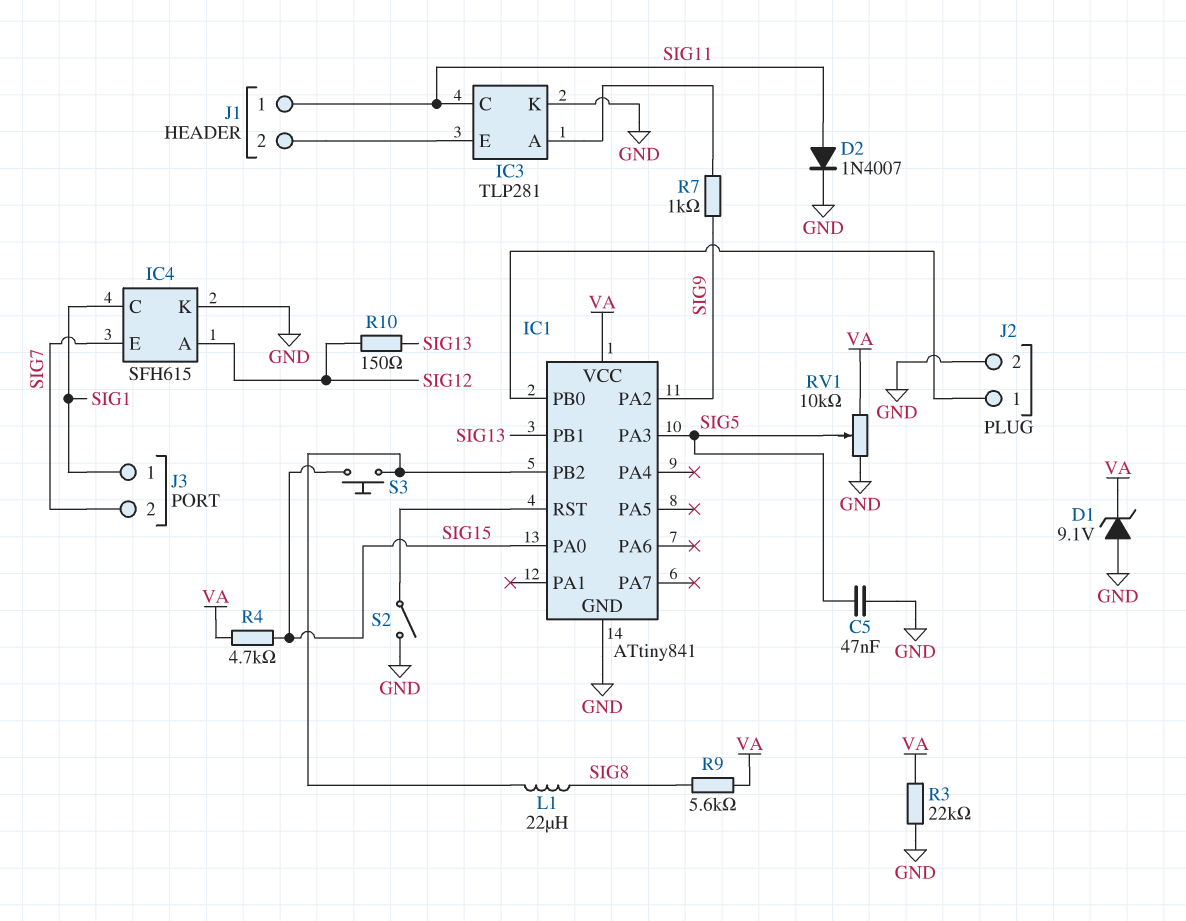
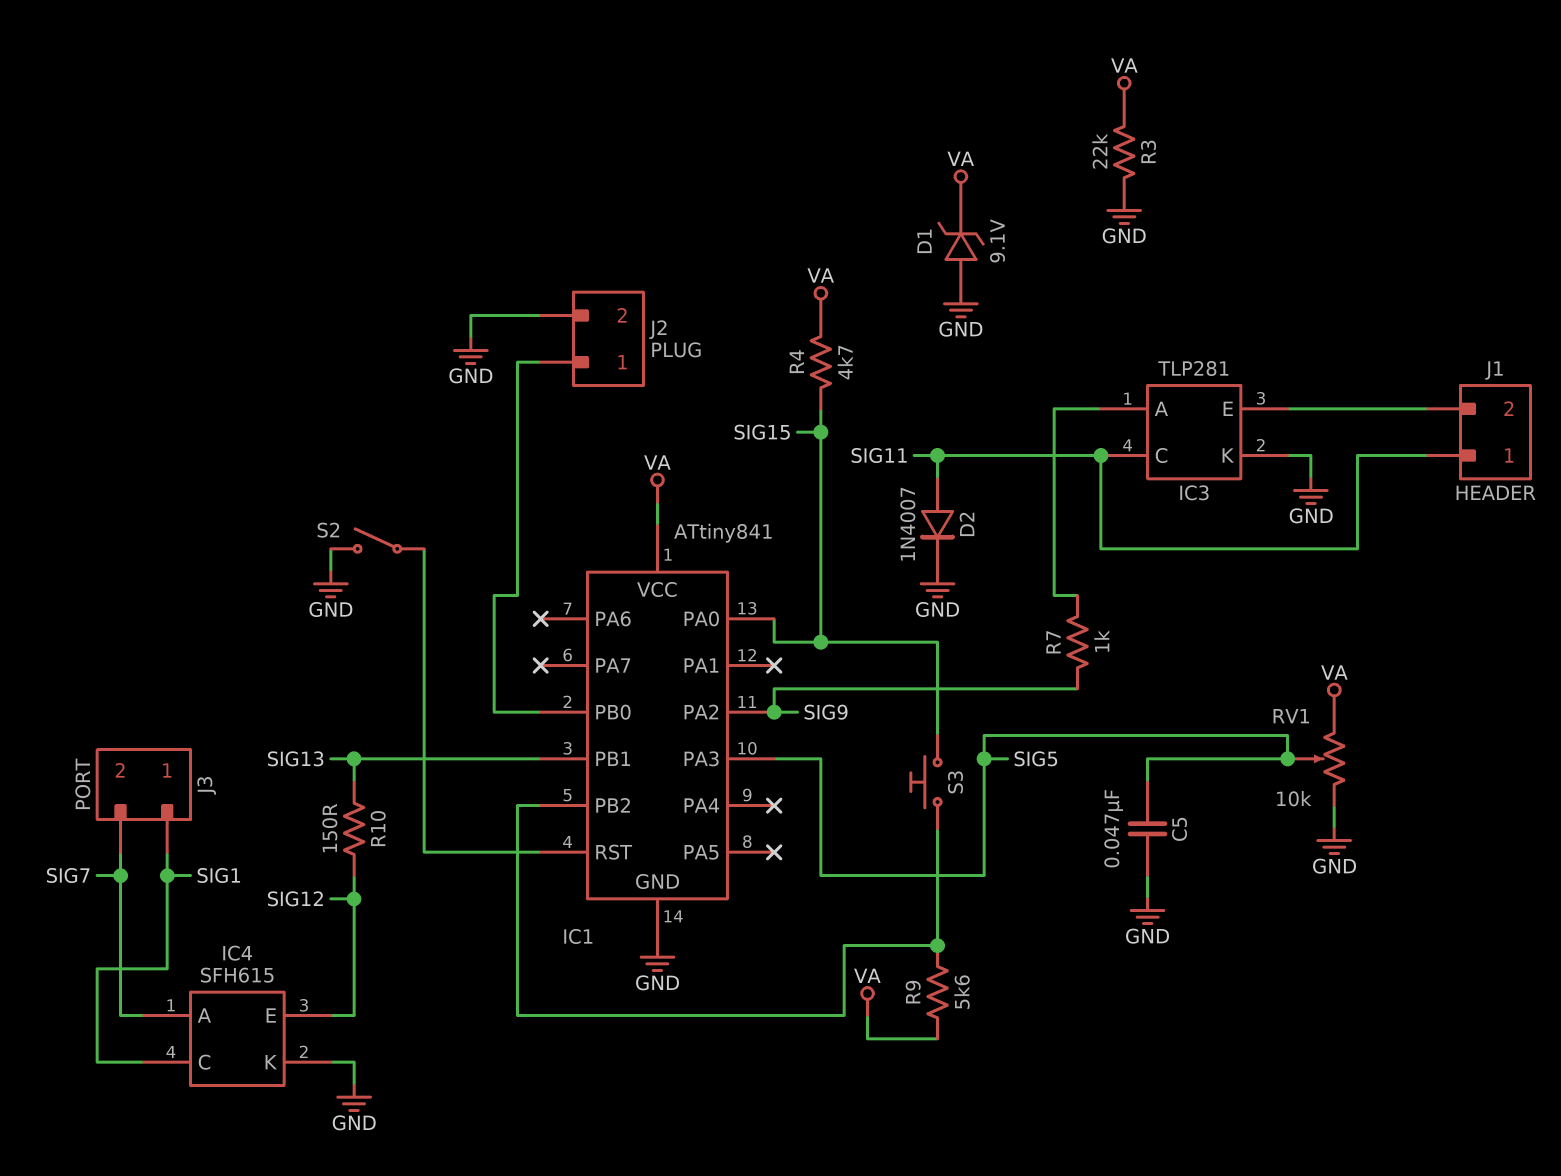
IC4 pin A: SIG12 -> SIG7
IC4 pin E: SIG7 -> SIG12
L1: 22uH (IC1/PB2, SIG8) -> none
R9: 5.6k (SIG8, VA) -> 5.6k (IC1/PB2, VA)

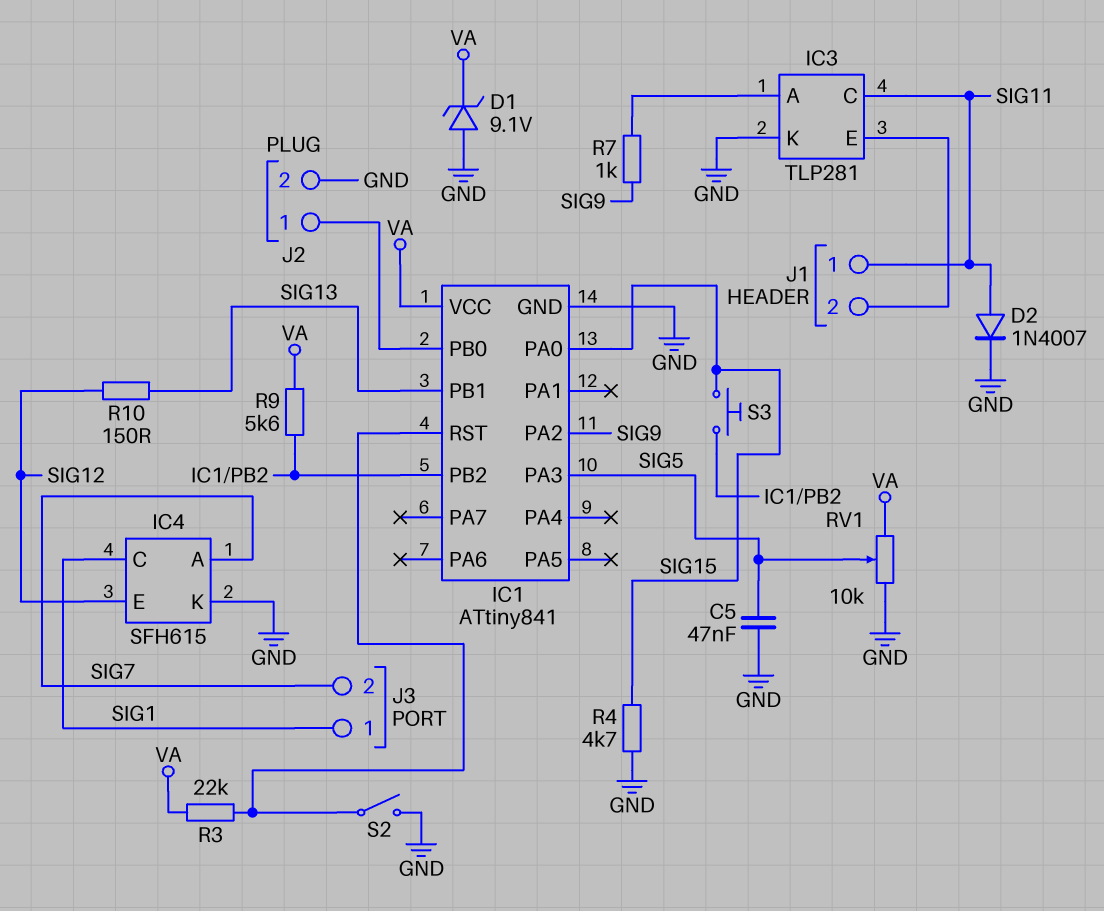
R3: 22k (GND, VA) -> 22k (IC1/RST, VA)
R4: 4.7k (SIG15, VA) -> 4.7k (GND, SIG15)

